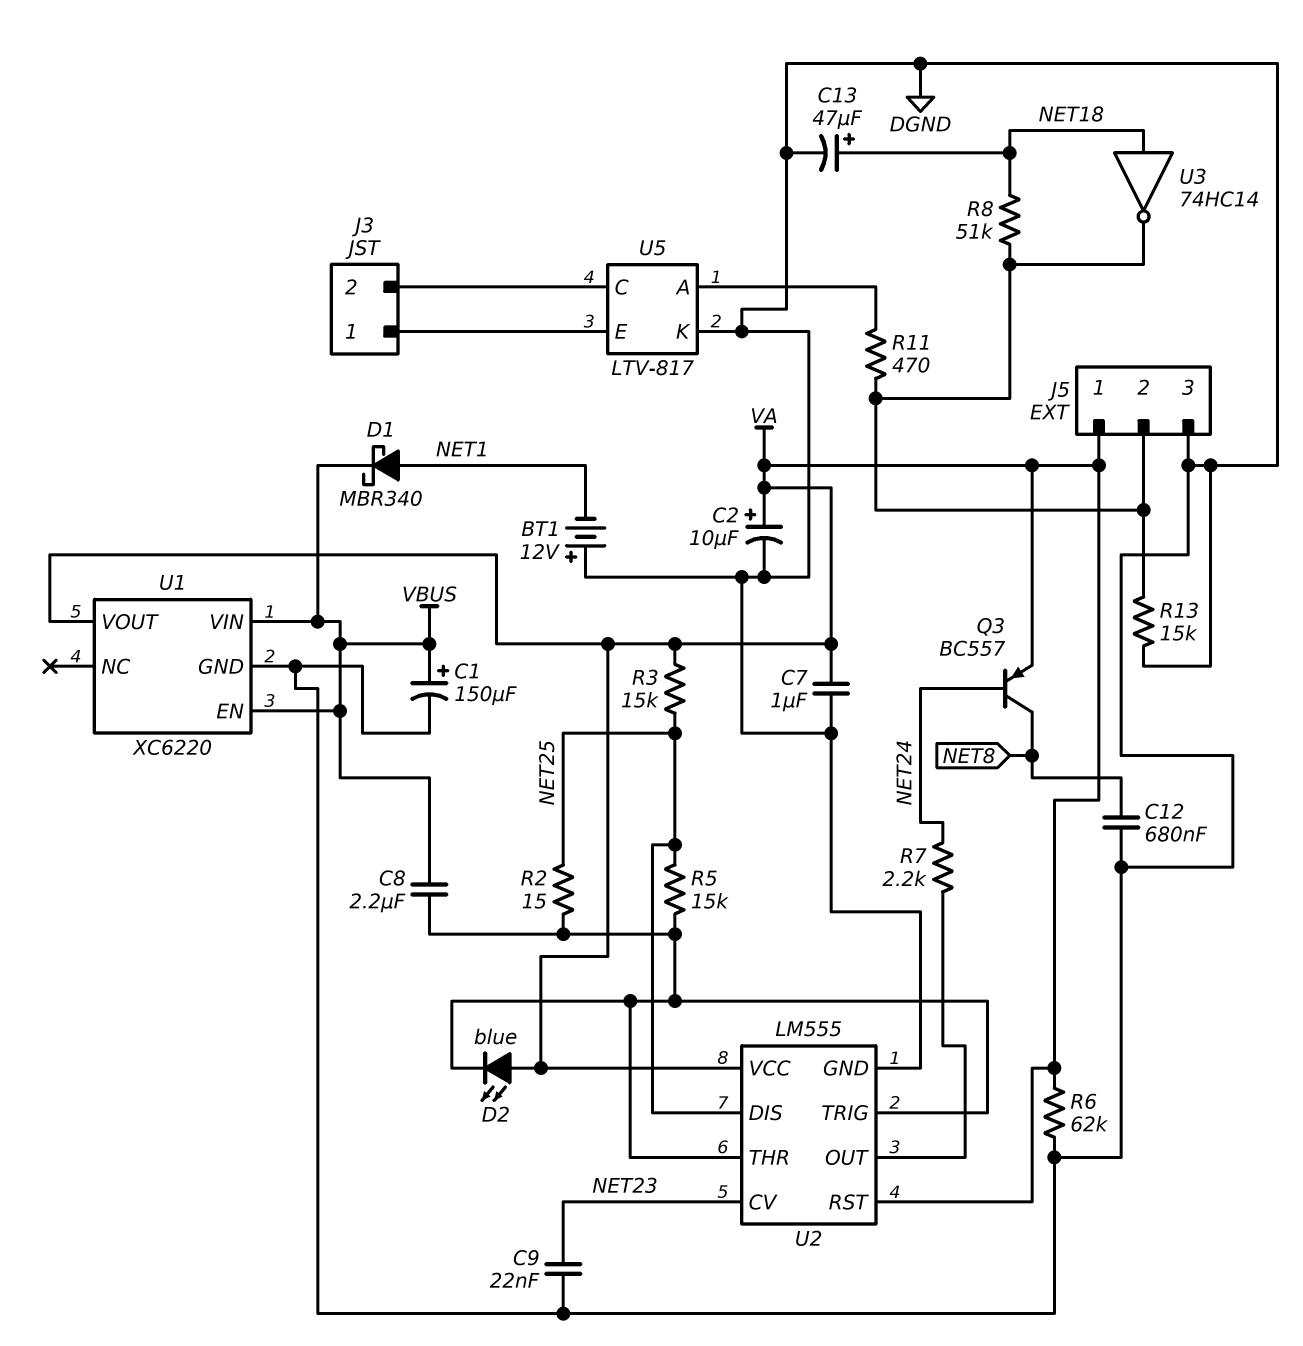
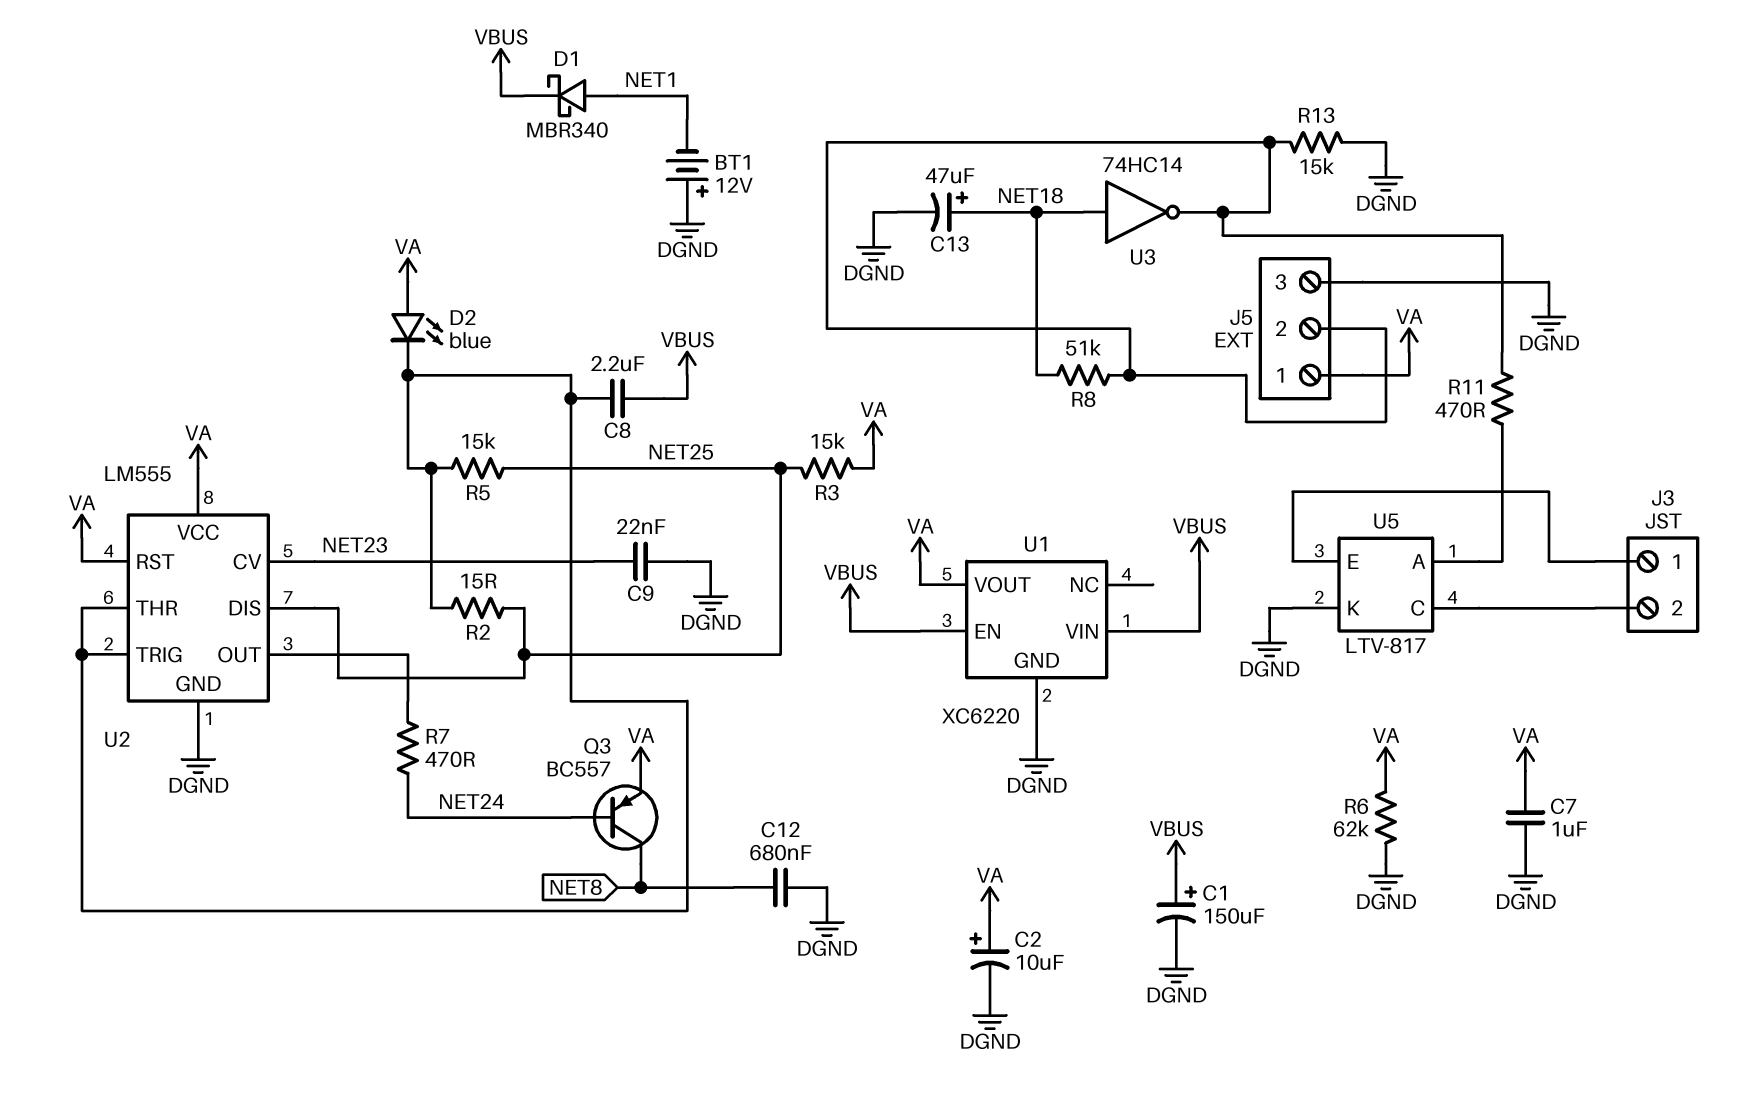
R7: 2.2k (NET24, U2/OUT) -> 470 (NET24, U2/OUT)

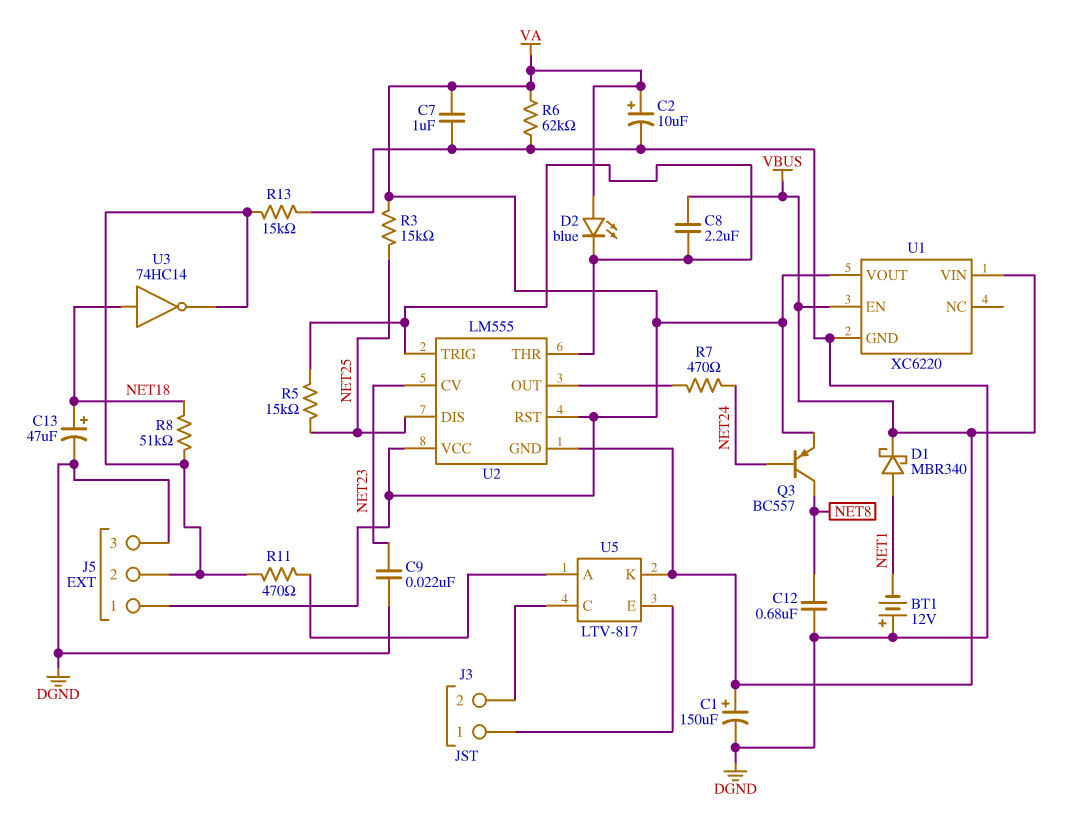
R2: 15 (NET25, U2/THR) -> none
U2 pin GND: DGND -> VBUS
U5 pin K: DGND -> VBUS

